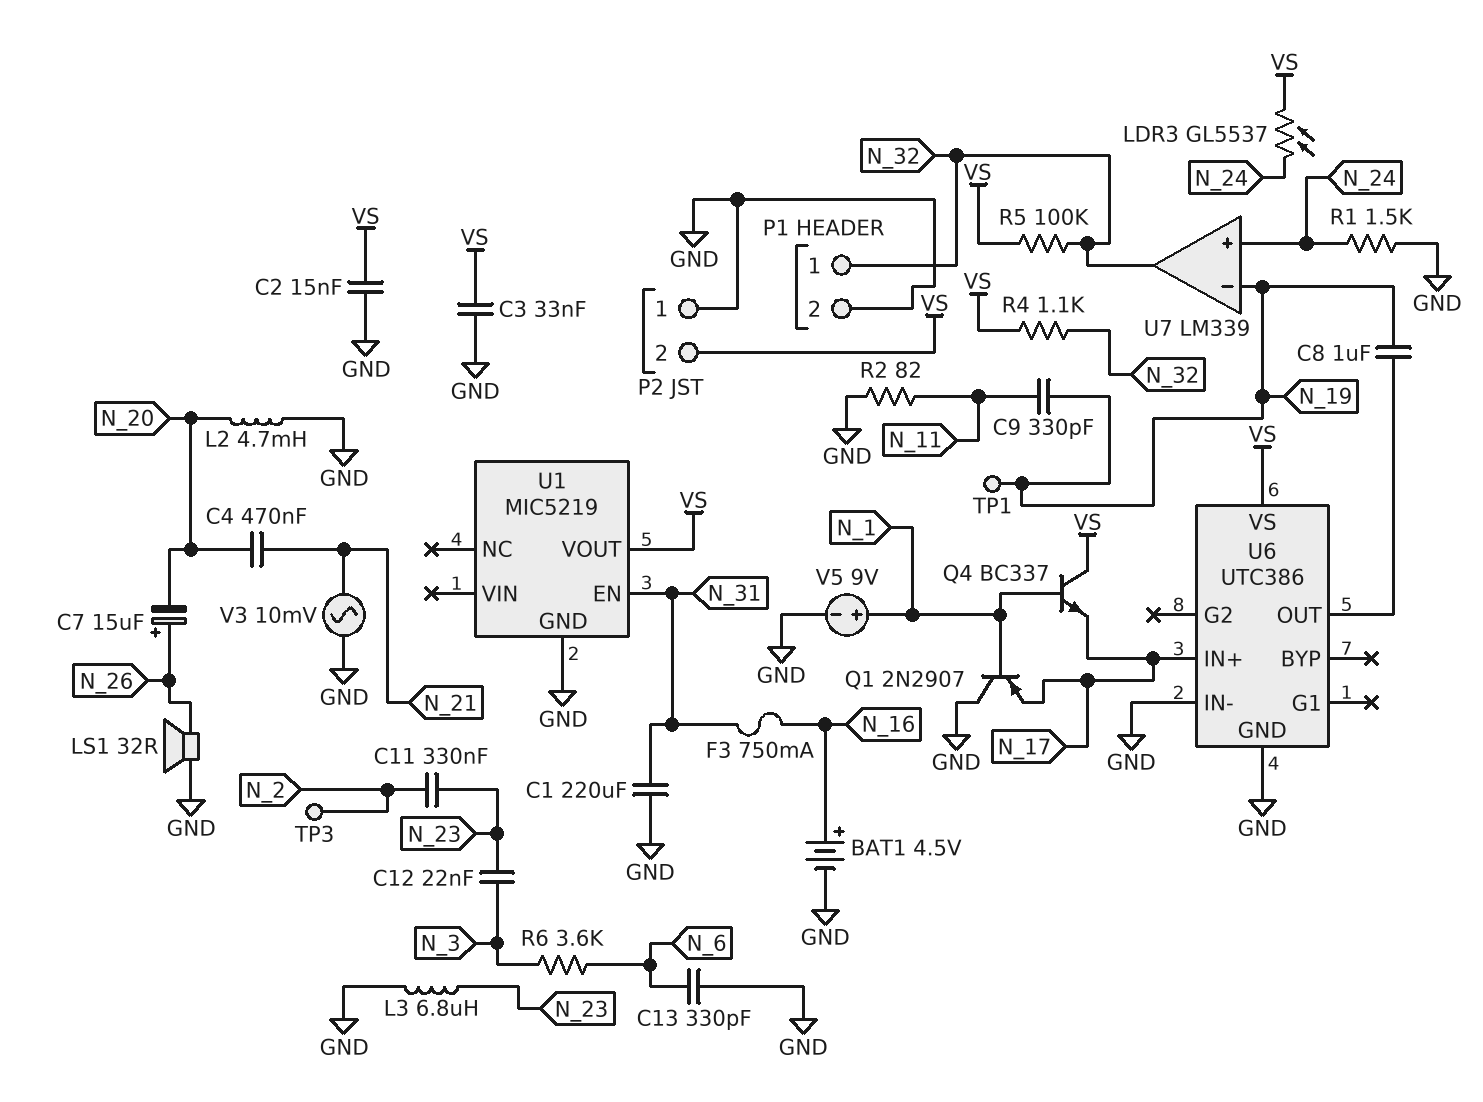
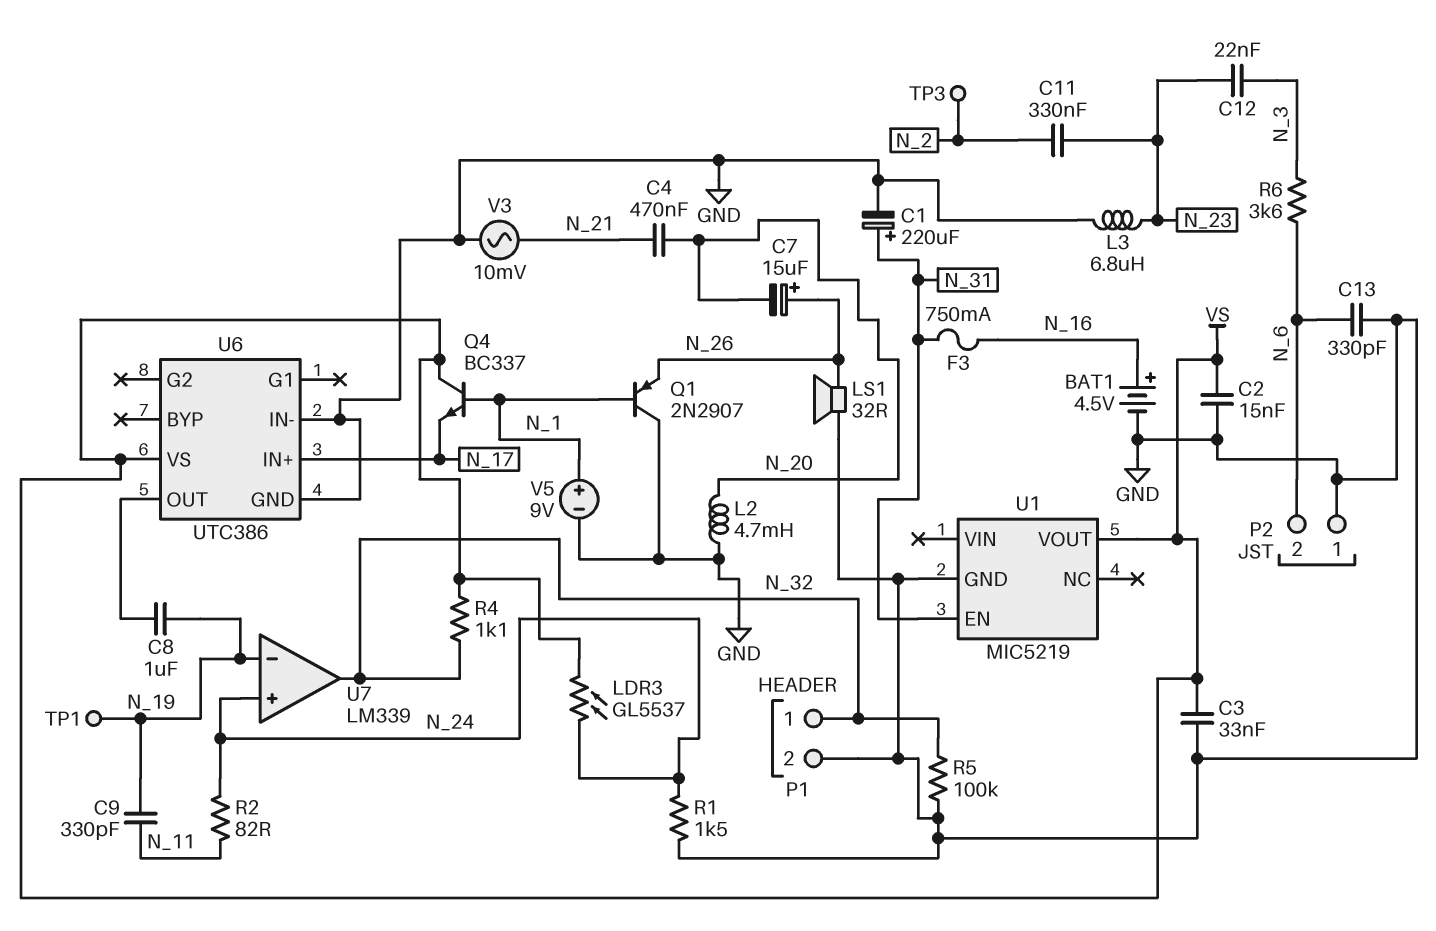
C1: 220uF (GND, N_31) -> 220uF (plus N_31, minus GND)
P2 pin 2: VS -> N_6
Q1: PNP 2N2907 (B N_1, C GND, E N_17) -> PNP 2N2907 (B N_1, C GND, E N_26)
R2: 82 (GND, N_11) -> 82 (N_11, N_24)
R5: 100k (N_32, VS) -> 100k (GND, N_32)

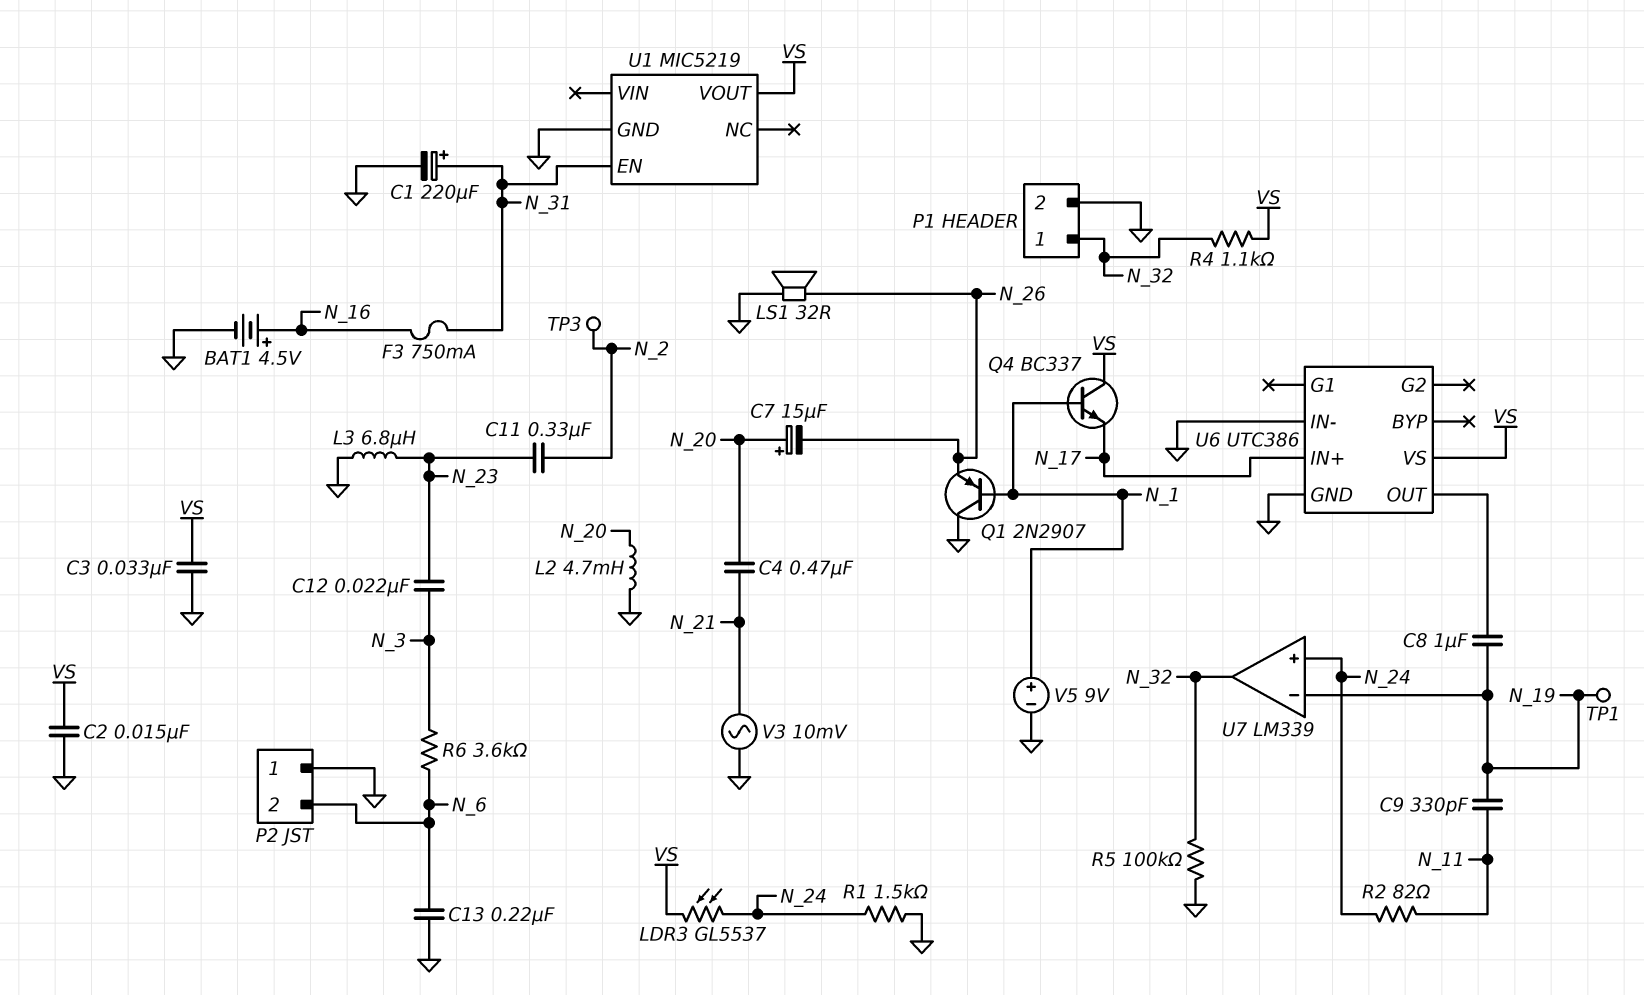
C7: 15uF (plus N_26, minus N_20) -> 15uF (plus N_20, minus N_26)
C13: 330pF (GND, N_6) -> 220nF (GND, N_6)

